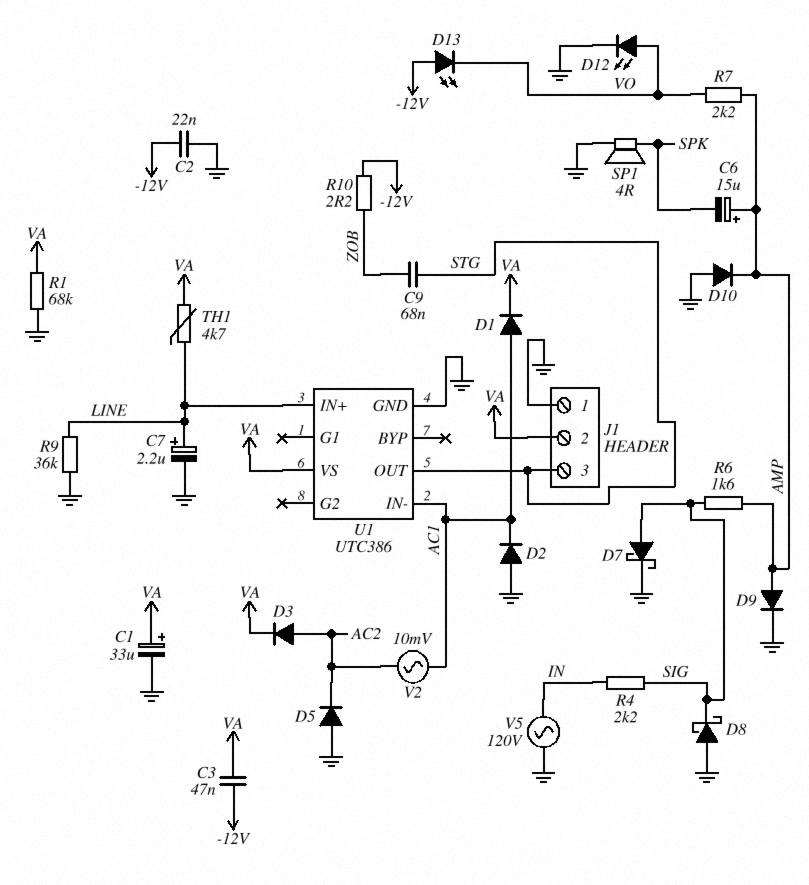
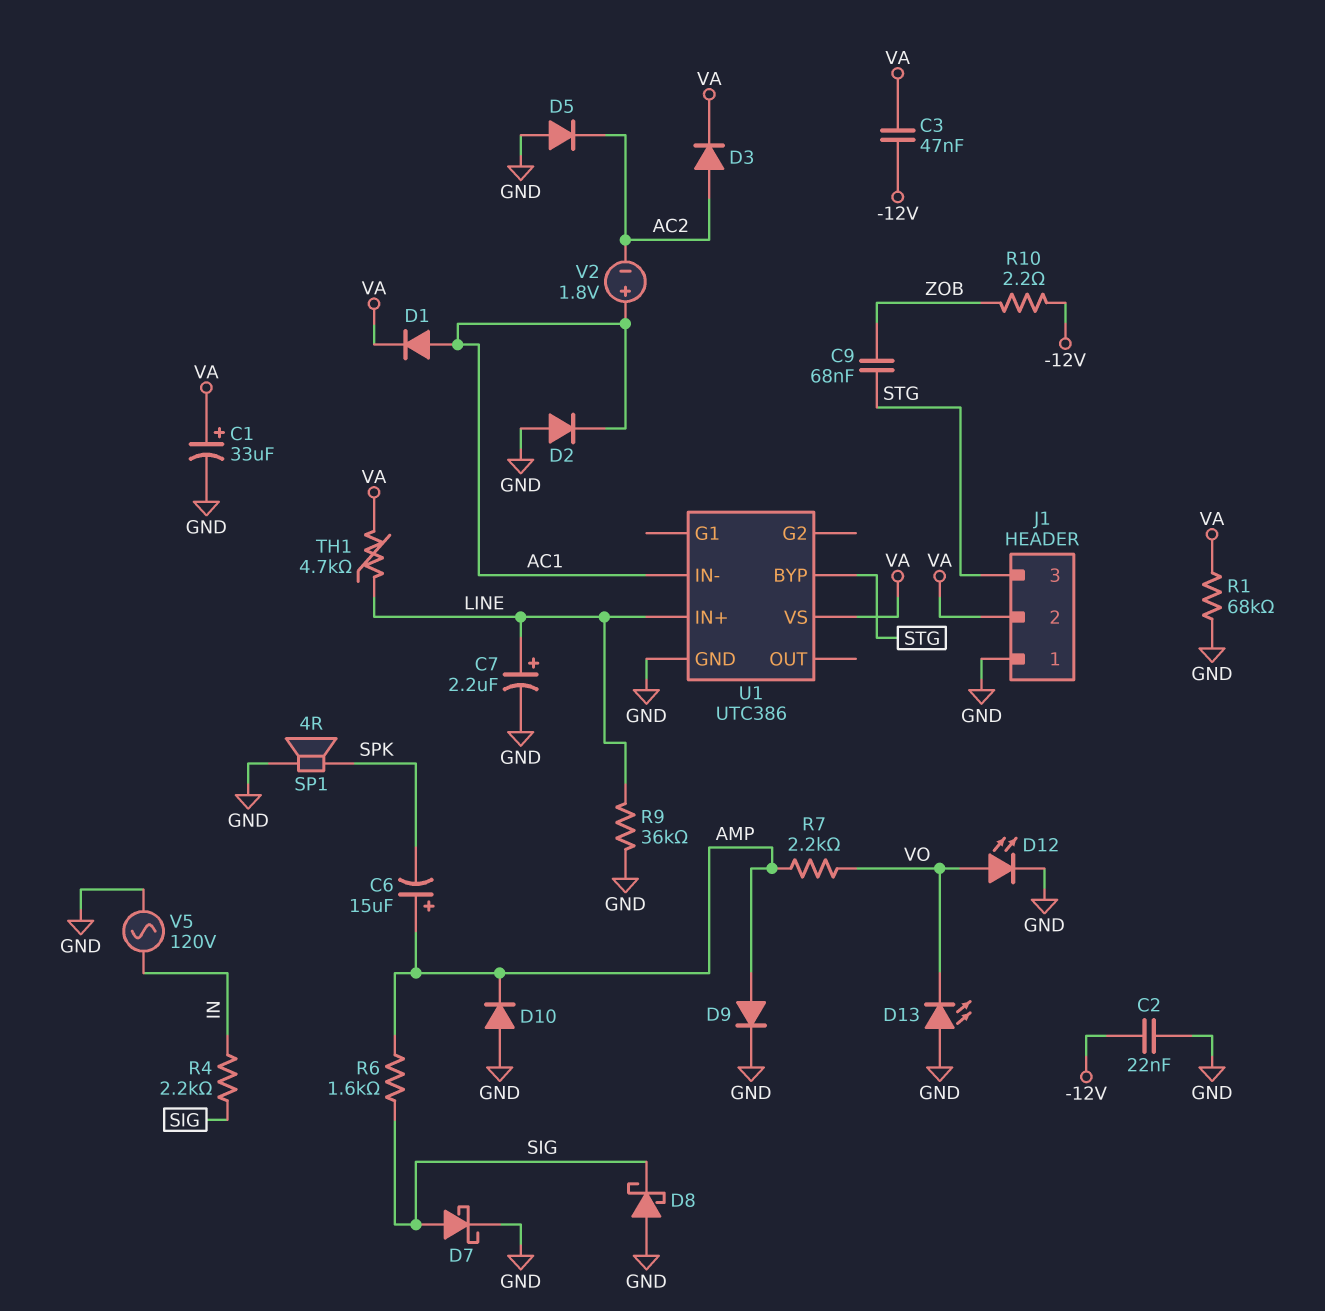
D13: LED (A -12V, K VO) -> LED (A GND, K VO)
U1 pin BYP: none -> STG
U1 pin OUT: STG -> none
V2: AC 10mV (AC1, AC2) -> 1.8V (plus AC1, minus AC2)

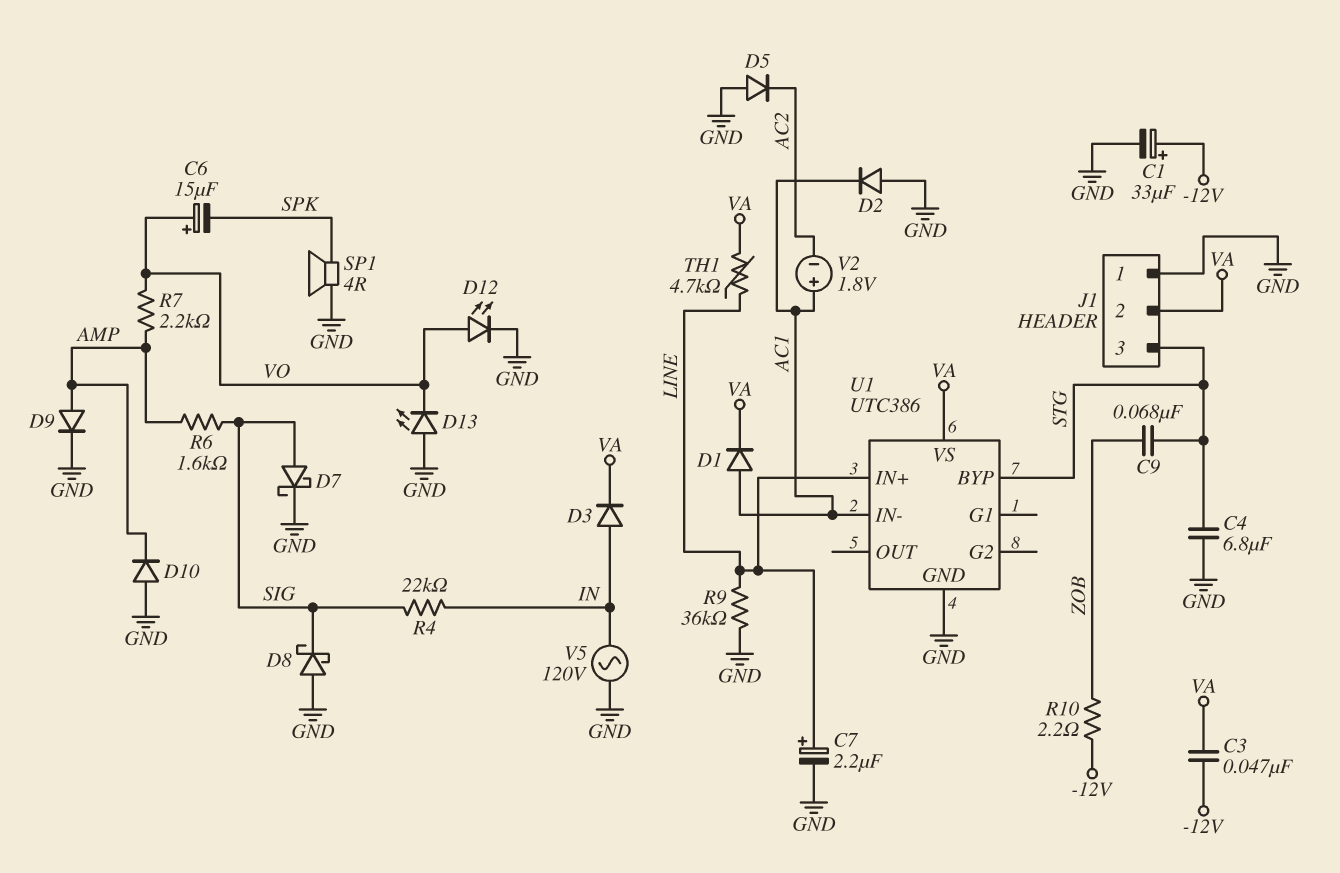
C1: 33uF (plus VA, minus GND) -> 33uF (plus -12V, minus GND)
C2: 22nF (-12V, GND) -> none
C4: none -> 6.8uF (GND, STG)
C6: 15uF (plus AMP, minus SPK) -> 15uF (plus VO, minus SPK)
D3: diode (A AC2, K VA) -> diode (A IN, K VA)
R1: 68k (GND, VA) -> none
R4: 2.2k (IN, SIG) -> 22k (IN, SIG)

